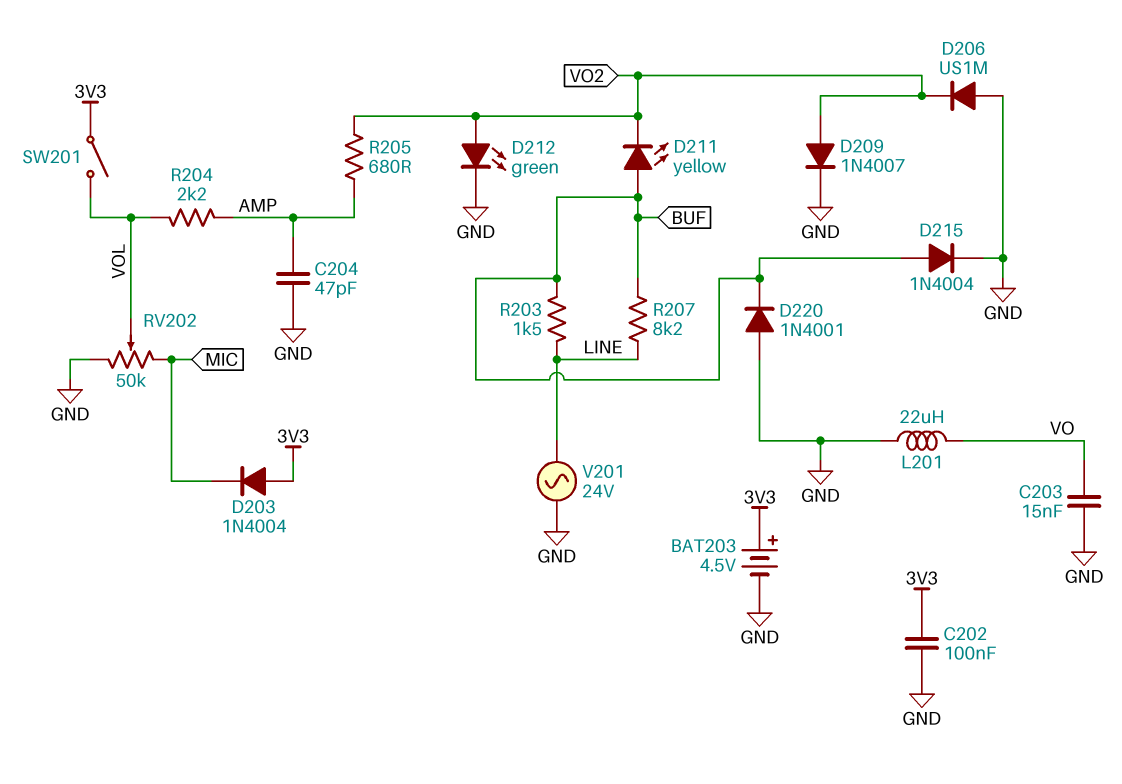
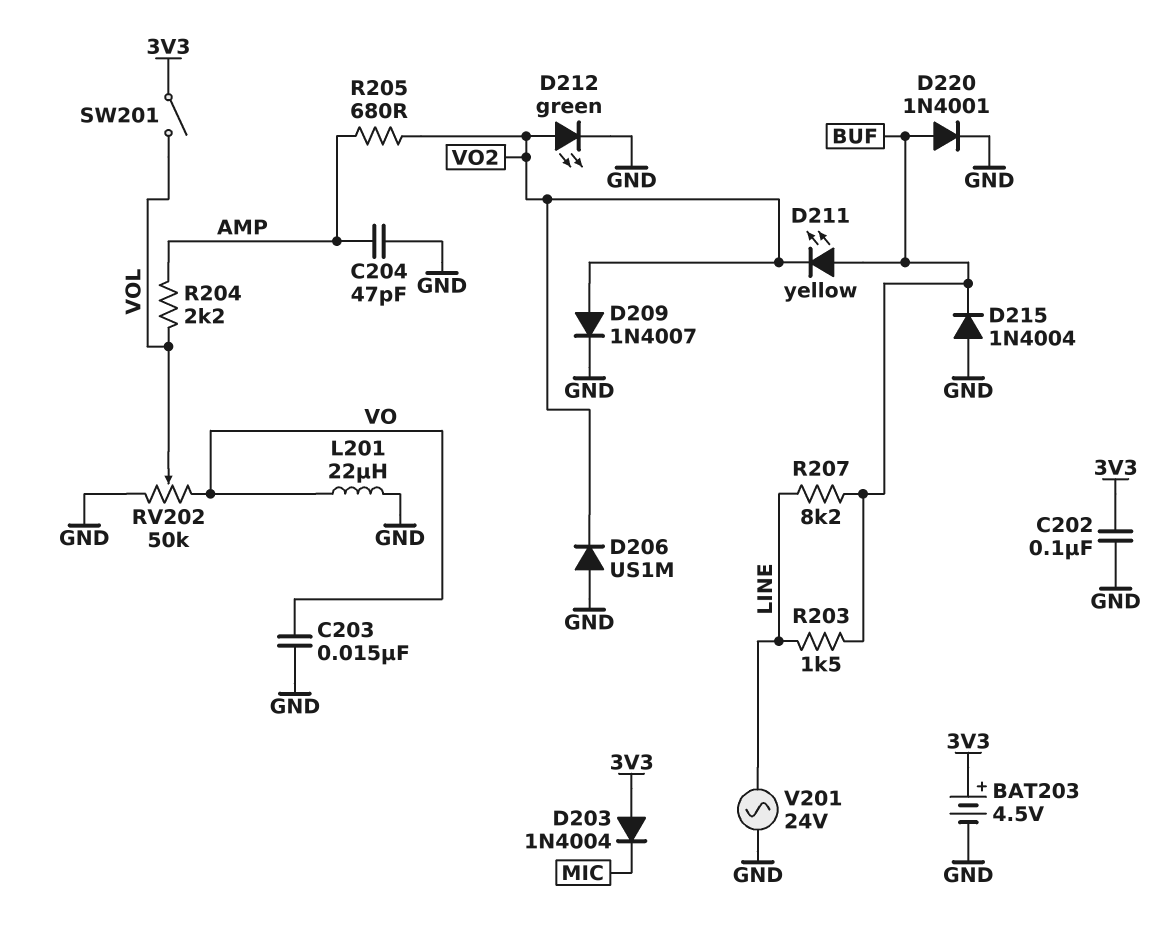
D215: diode 1N4004 (A BUF, K GND) -> diode 1N4004 (A GND, K BUF)
D220: diode 1N4001 (A GND, K BUF) -> diode 1N4001 (A BUF, K GND)
RV202: 50k (GND, MIC, wiper VOL) -> 50k (GND, VO, wiper VOL)

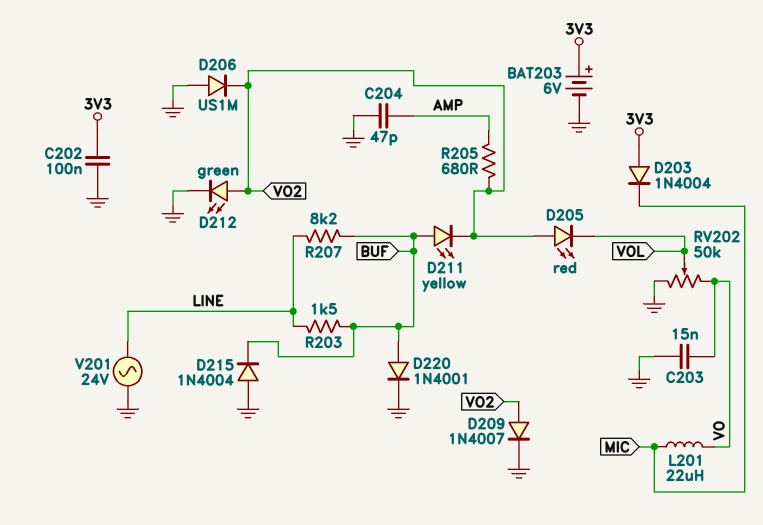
BAT203: 4.5V (plus 3V3, minus GND) -> 6V (plus 3V3, minus GND)
D205: none -> LED red (A VO2, K VOL)
L201: 22uH (GND, VO) -> 22uH (MIC, VO)
R204: 2.2k (AMP, VOL) -> none
SW201: switch (3V3, VOL) -> none

